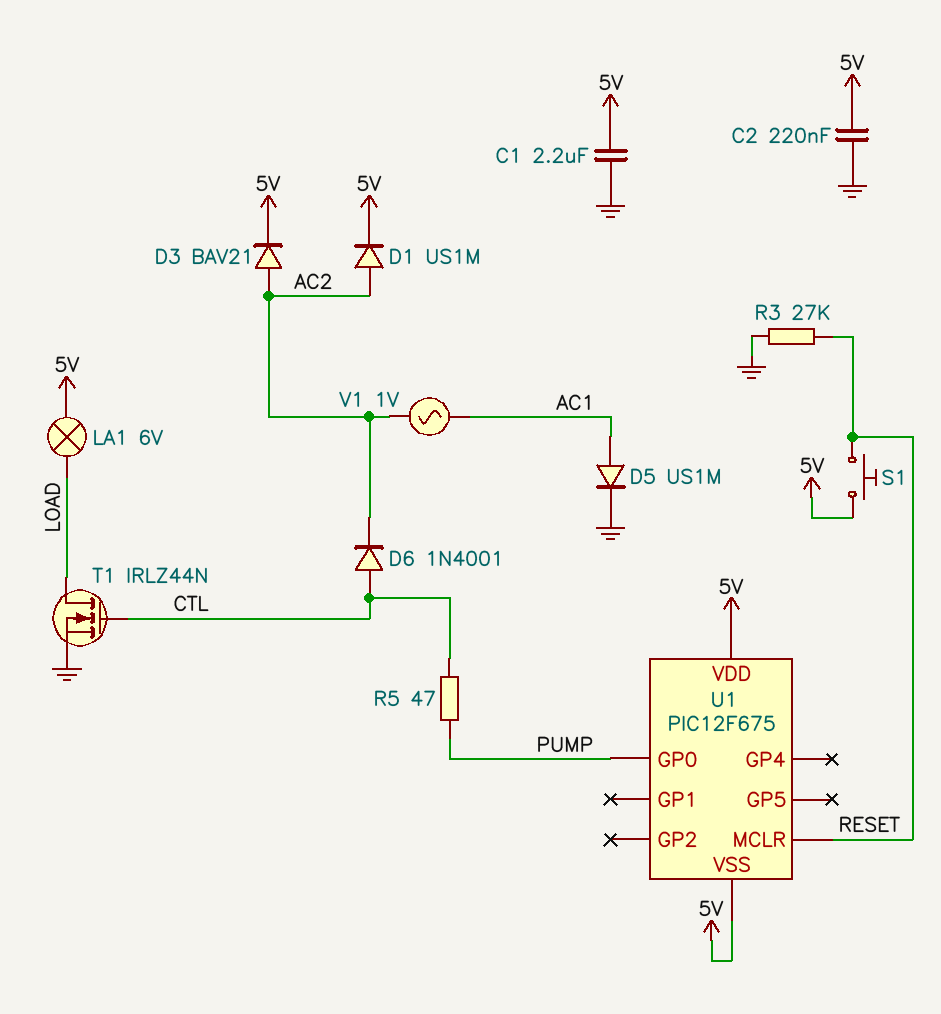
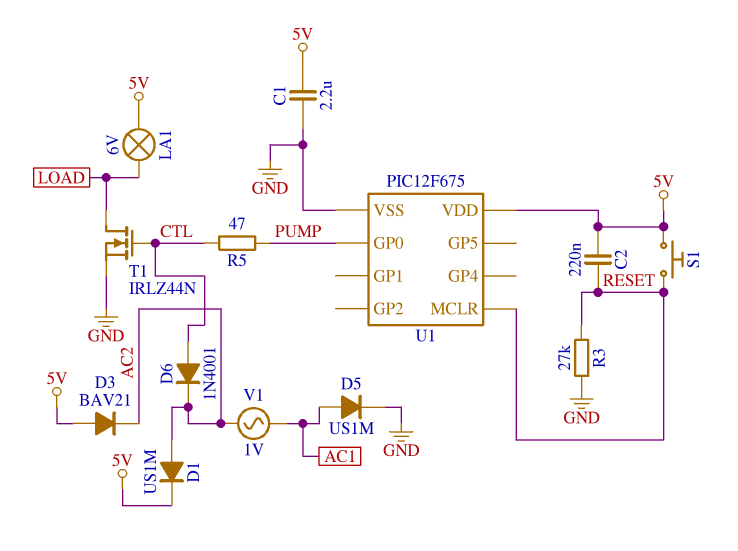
C2: 220nF (5V, GND) -> 220nF (5V, RESET)
D3: diode BAV21 (A AC2, K 5V) -> diode BAV21 (A 5V, K AC2)
U1 pin VSS: 5V -> GND

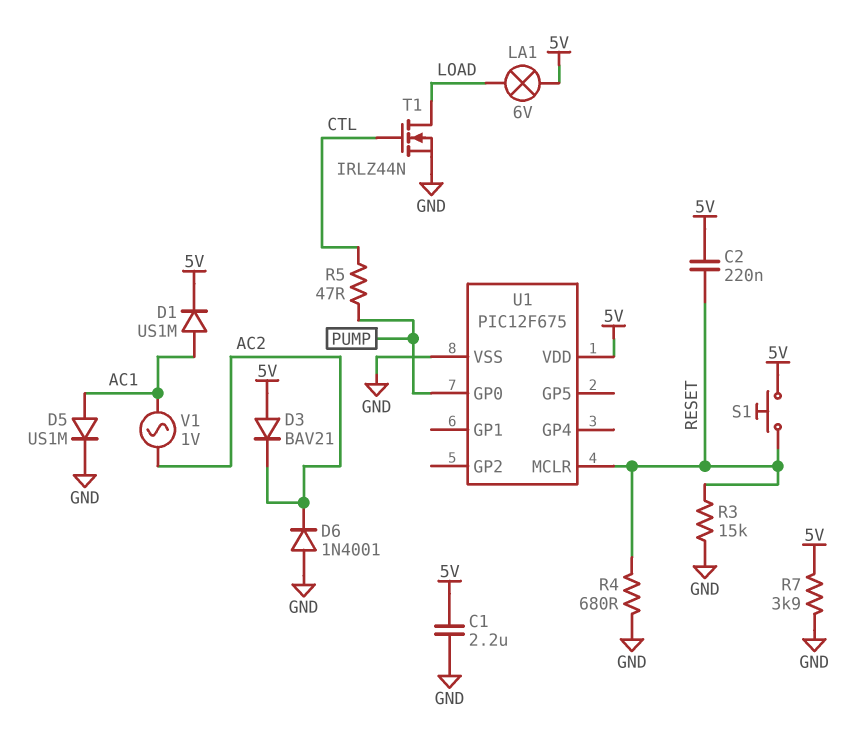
D1: diode US1M (A AC2, K 5V) -> diode US1M (A AC1, K 5V)
D6: diode 1N4001 (A CTL, K AC2) -> diode 1N4001 (A GND, K AC2)
R3: 27k (GND, RESET) -> 15k (GND, RESET)
R4: none -> 680 (GND, RESET)
R7: none -> 3.9k (5V, GND)

